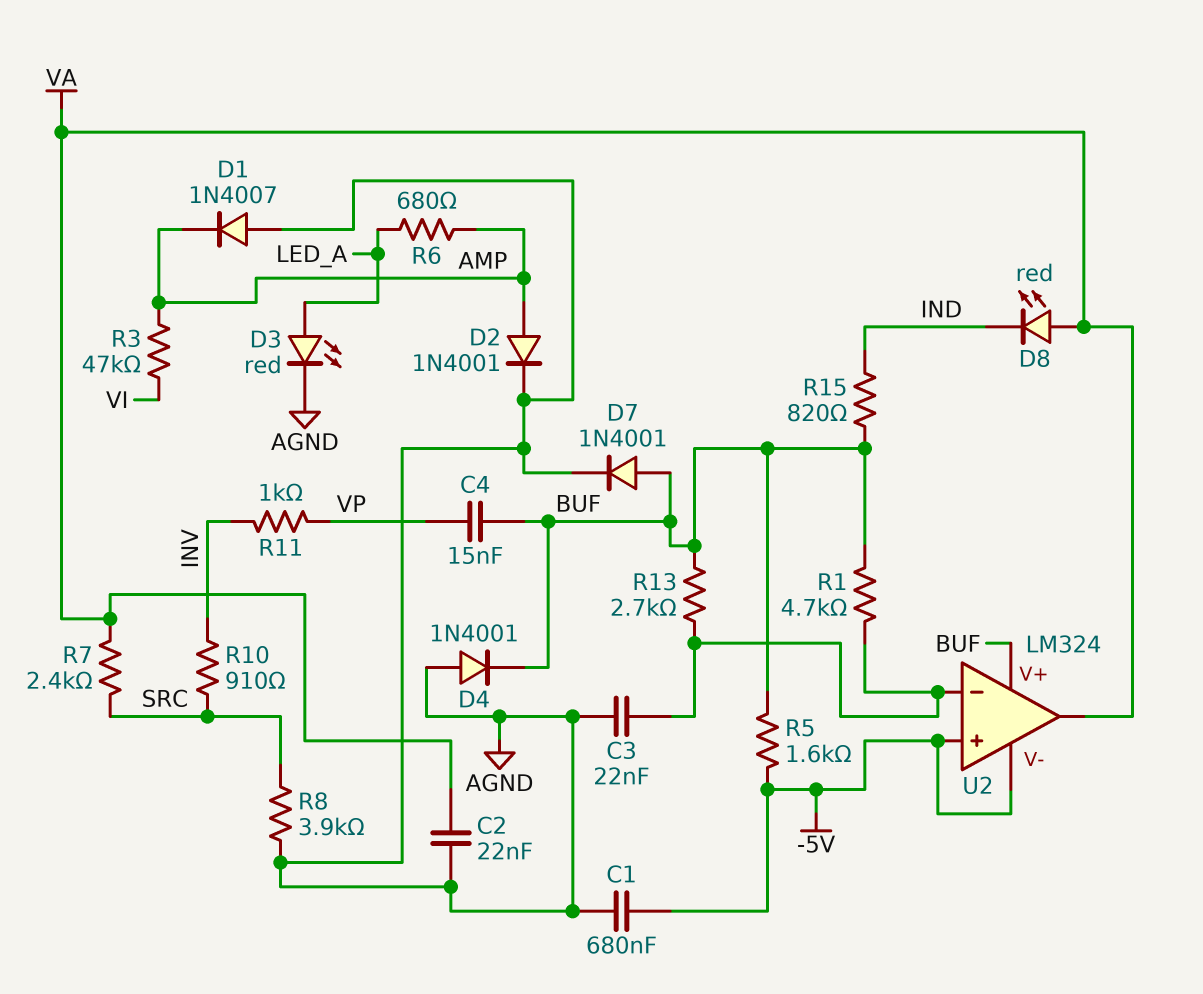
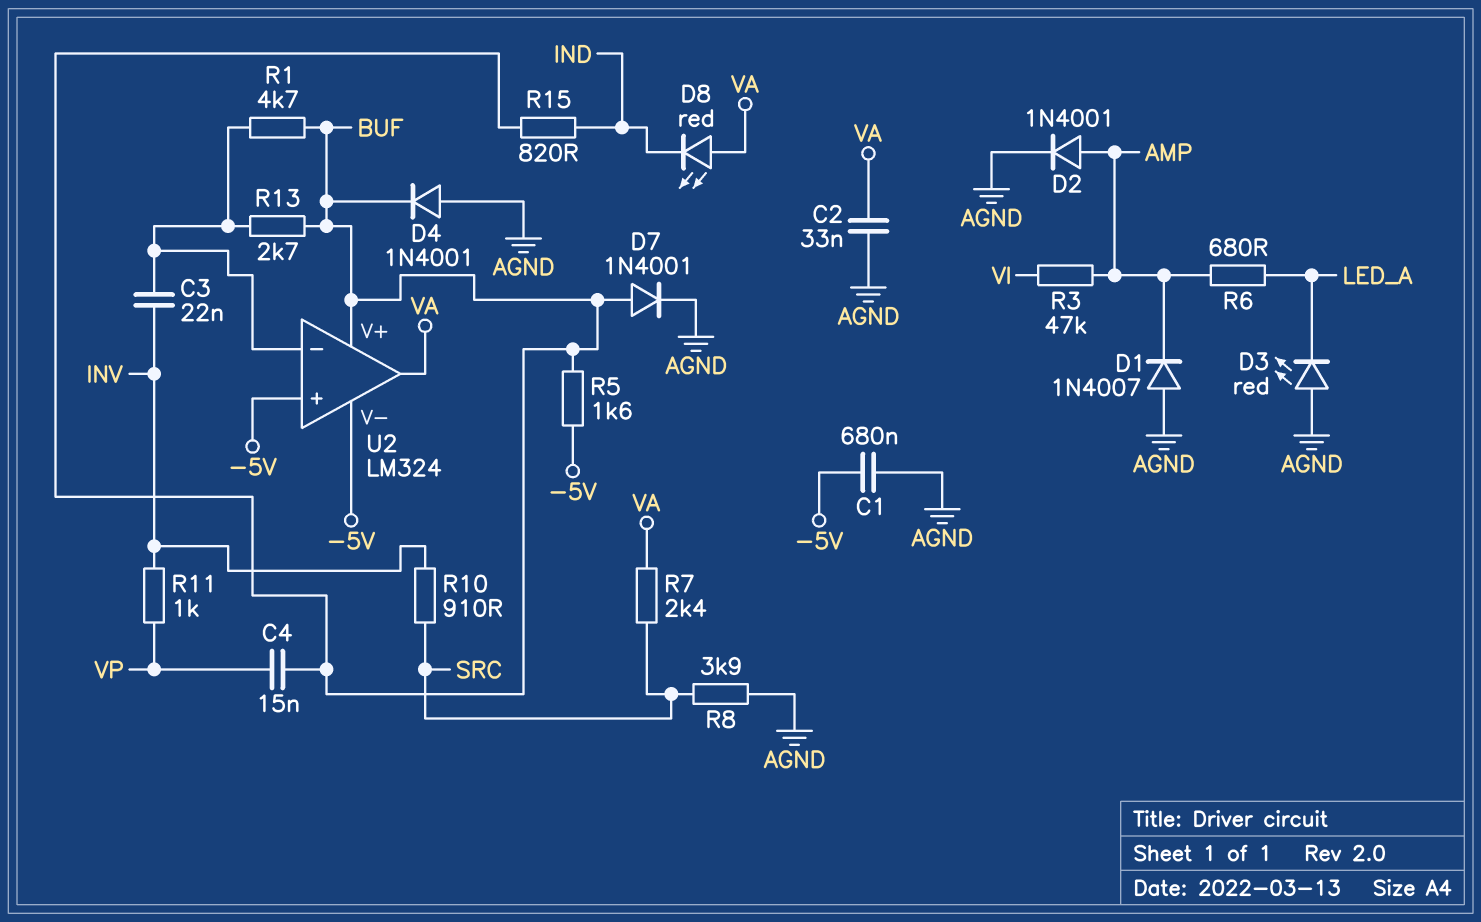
C2: 22nF (AGND, VA) -> 33nF (AGND, VA)
C3: 22nF (AGND, U2/in-) -> 22nF (INV, U2/in-)
D3: LED red (A LED_A, K AGND) -> LED red (A AGND, K LED_A)

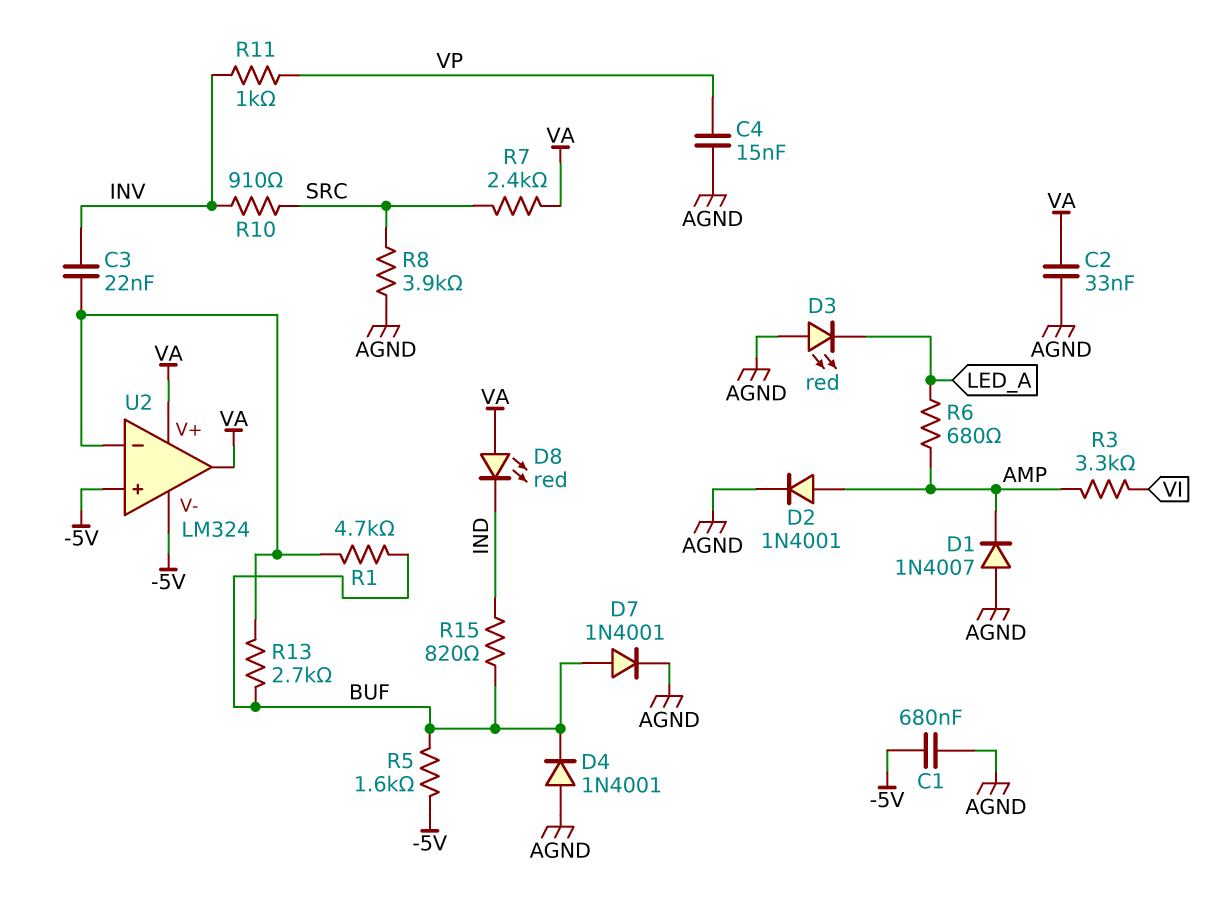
C4: 15nF (BUF, VP) -> 15nF (AGND, VP)
R3: 47k (AMP, VI) -> 3.3k (AMP, VI)
U2 pin V+: BUF -> VA

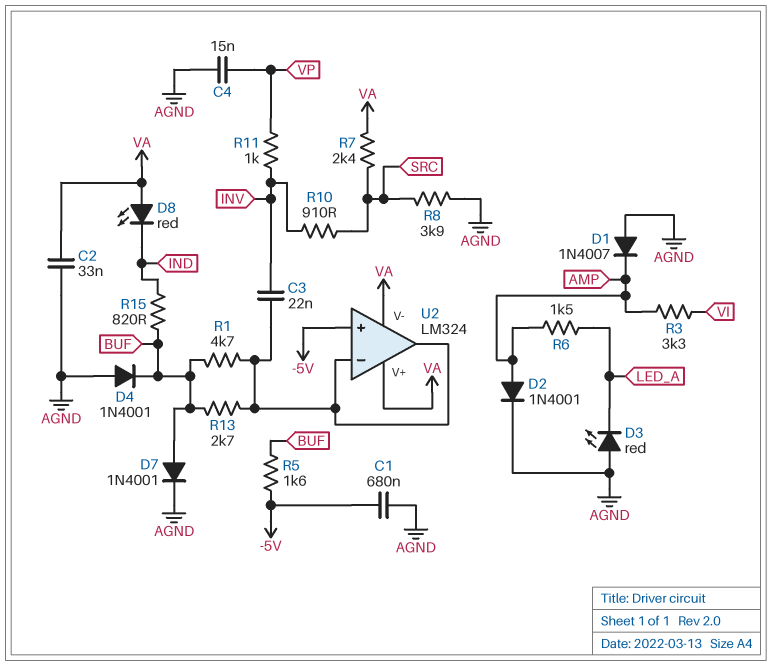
R6: 680 (AMP, LED_A) -> 1.5k (AMP, LED_A)
U2 pin V-: -5V -> VA
U2 pin out: VA -> U2/in-

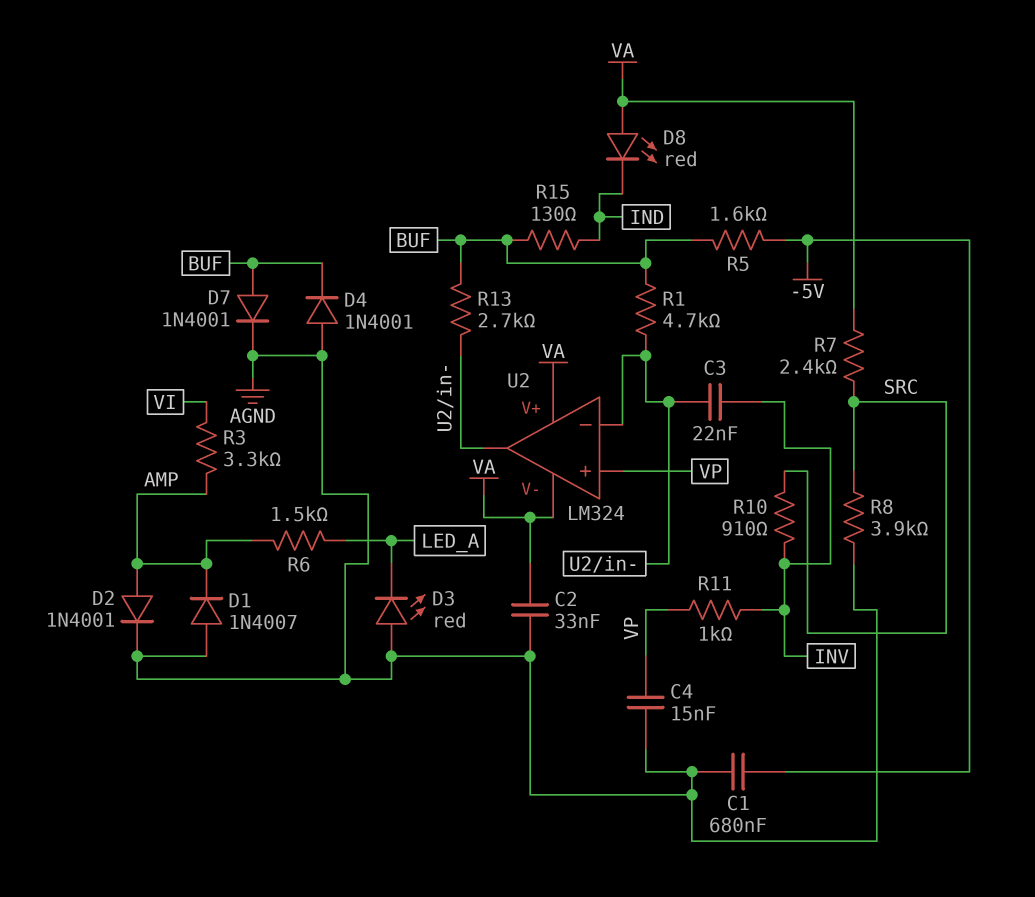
R15: 820 (BUF, IND) -> 130 (BUF, IND)
U2 pin in+: -5V -> VP

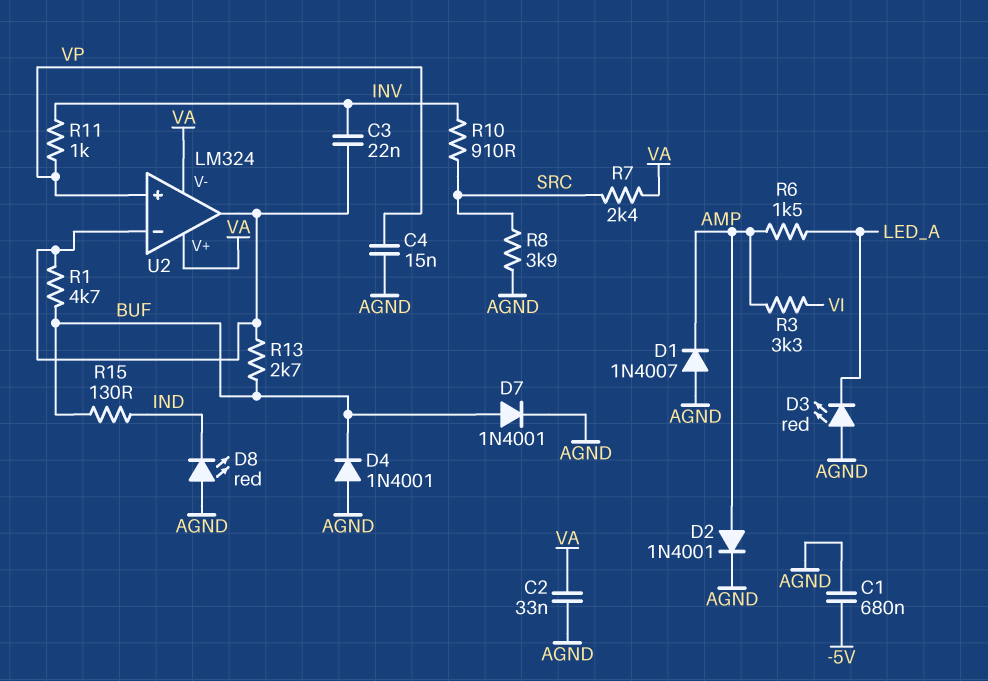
D8: LED red (A VA, K IND) -> LED red (A AGND, K IND)
R5: 1.6k (-5V, BUF) -> none

